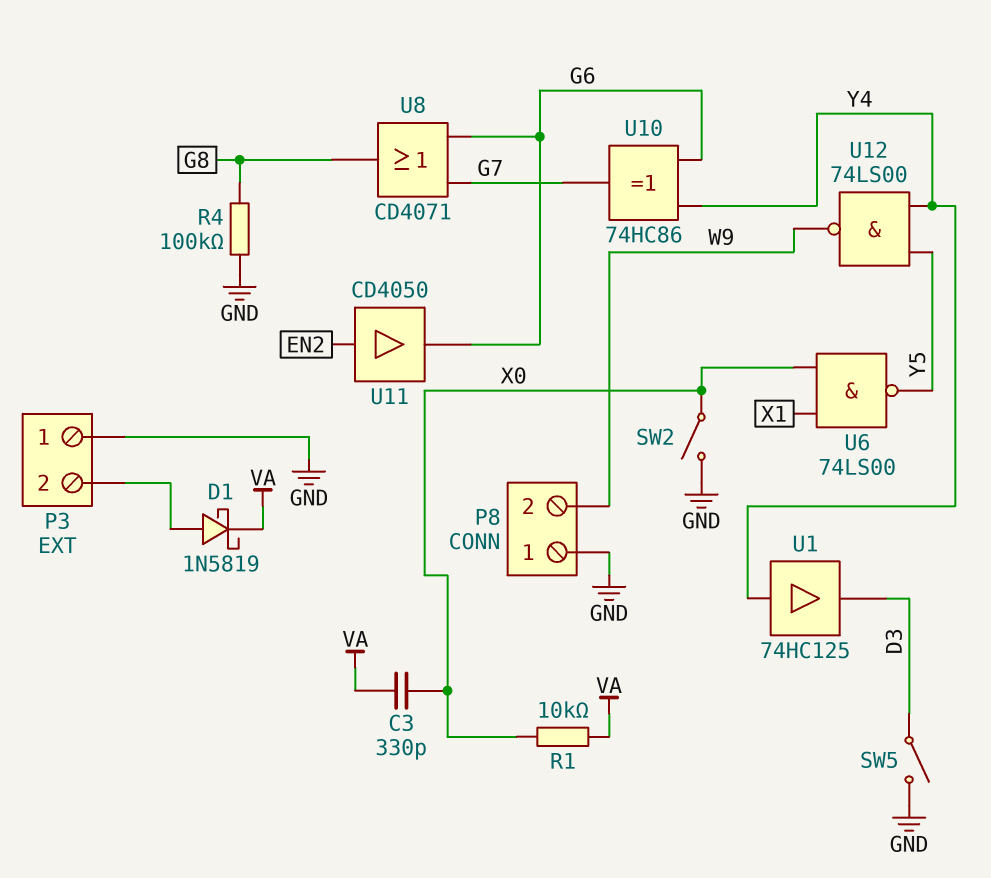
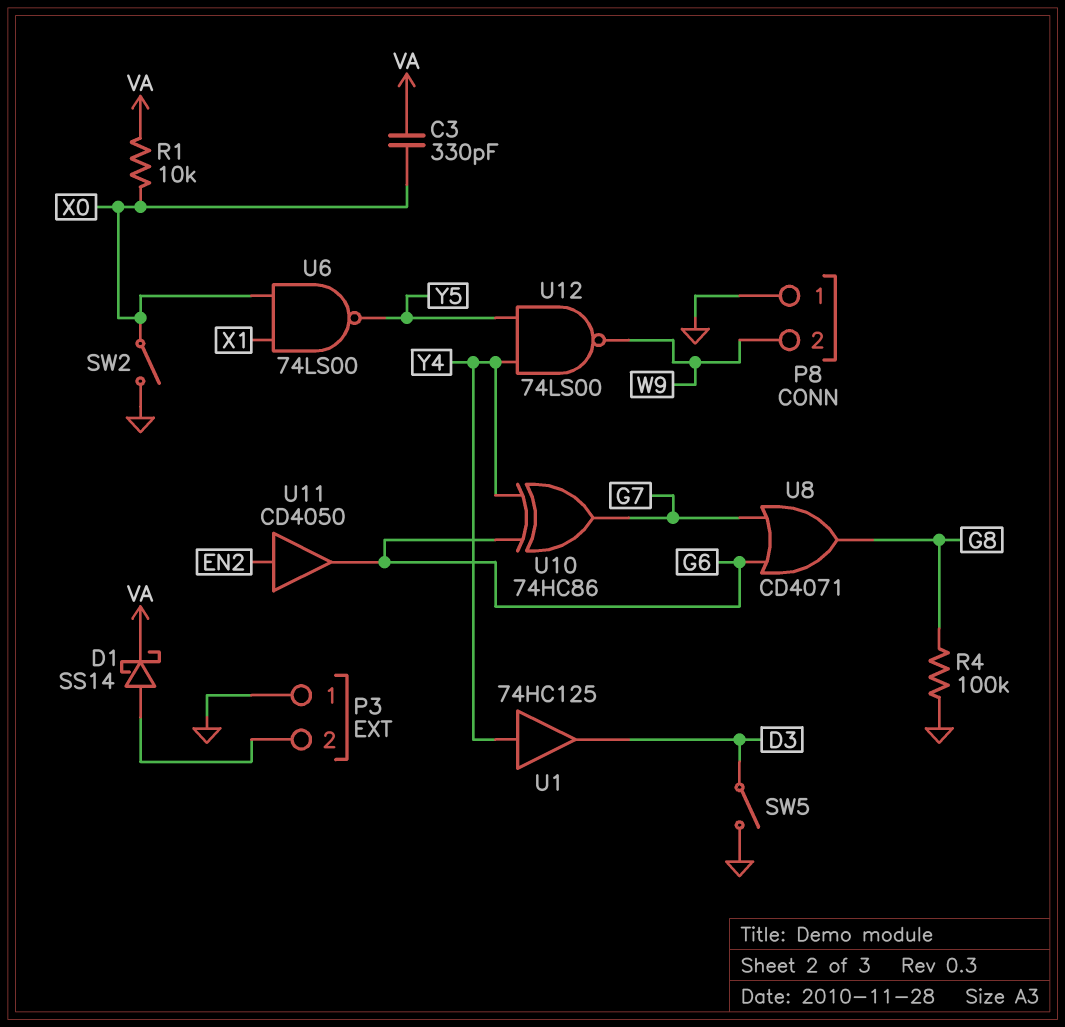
D1: schottky 1N5819 (A P3/2, K VA) -> schottky SS14 (A P3/2, K VA)

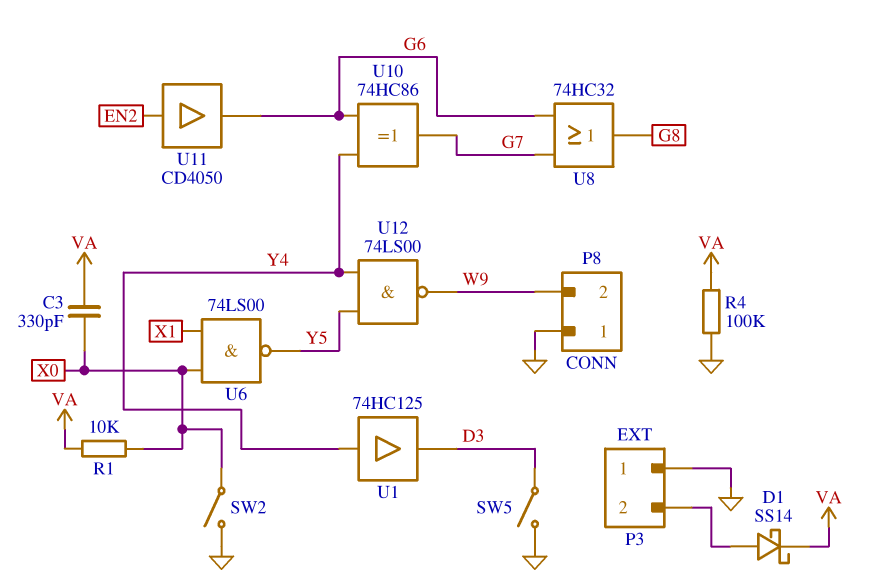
R4: 100k (G8, GND) -> 100k (GND, VA)
U8: OR CD4071 (in G6, in G7, out G8) -> OR 74HC32 (in G6, in G7, out G8)

